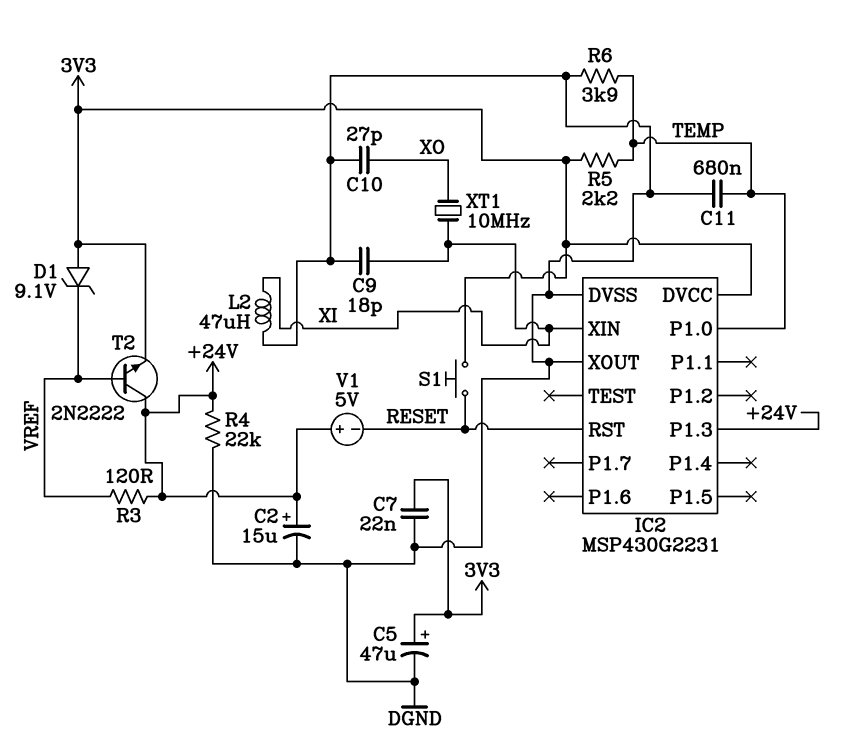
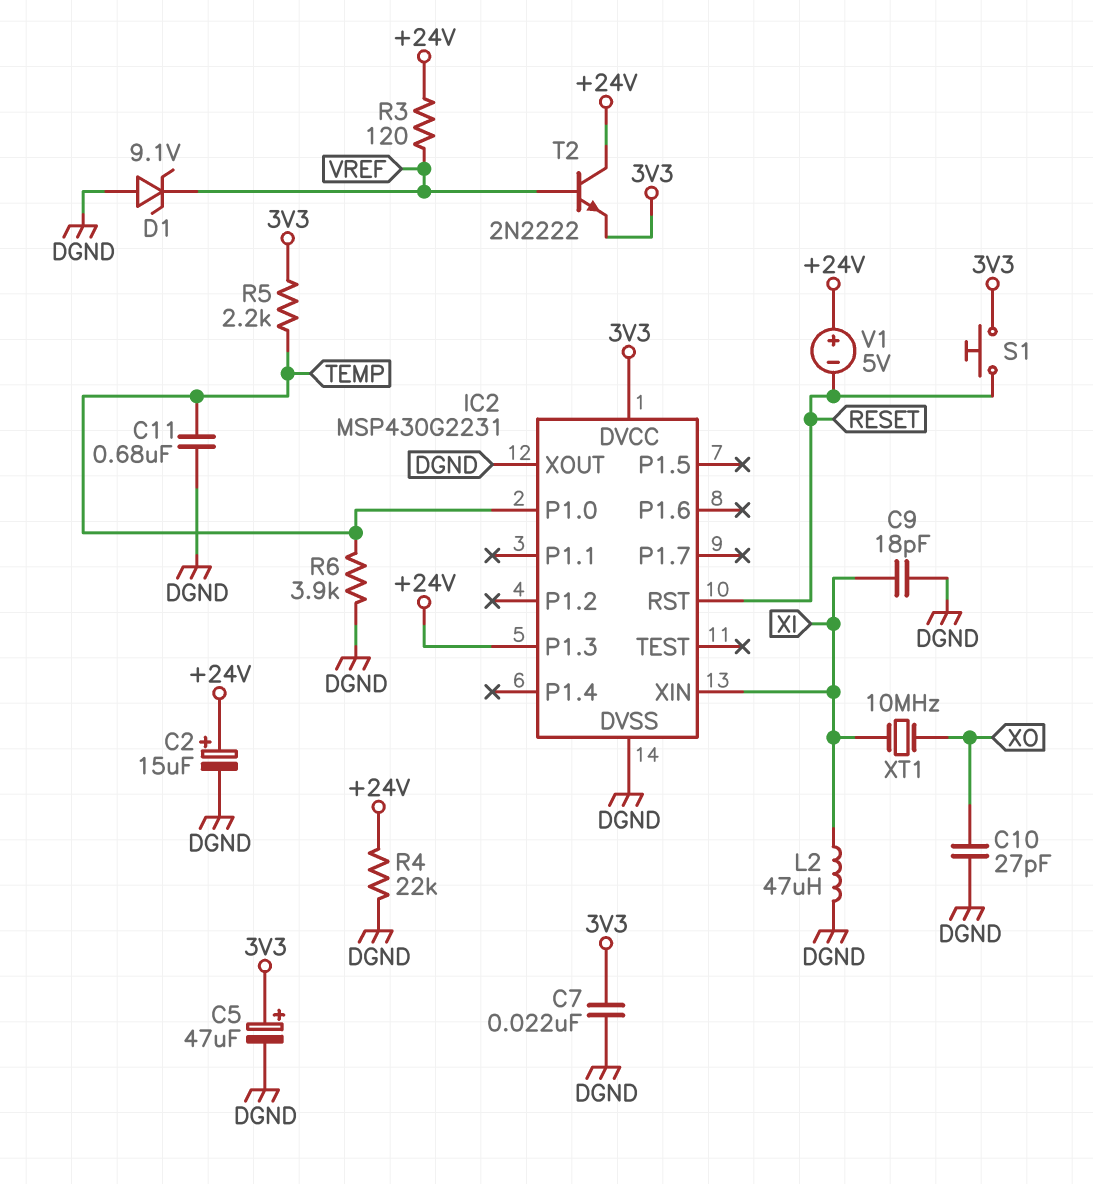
D1: zener 9.1V (A 3V3, K VREF) -> zener 9.1V (A DGND, K VREF)

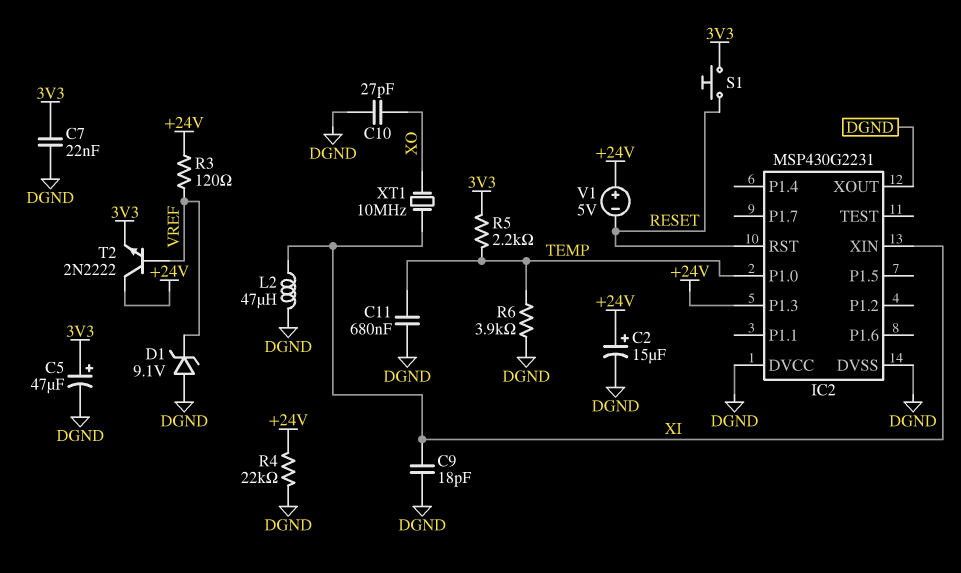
IC2 pin DVCC: 3V3 -> DGND

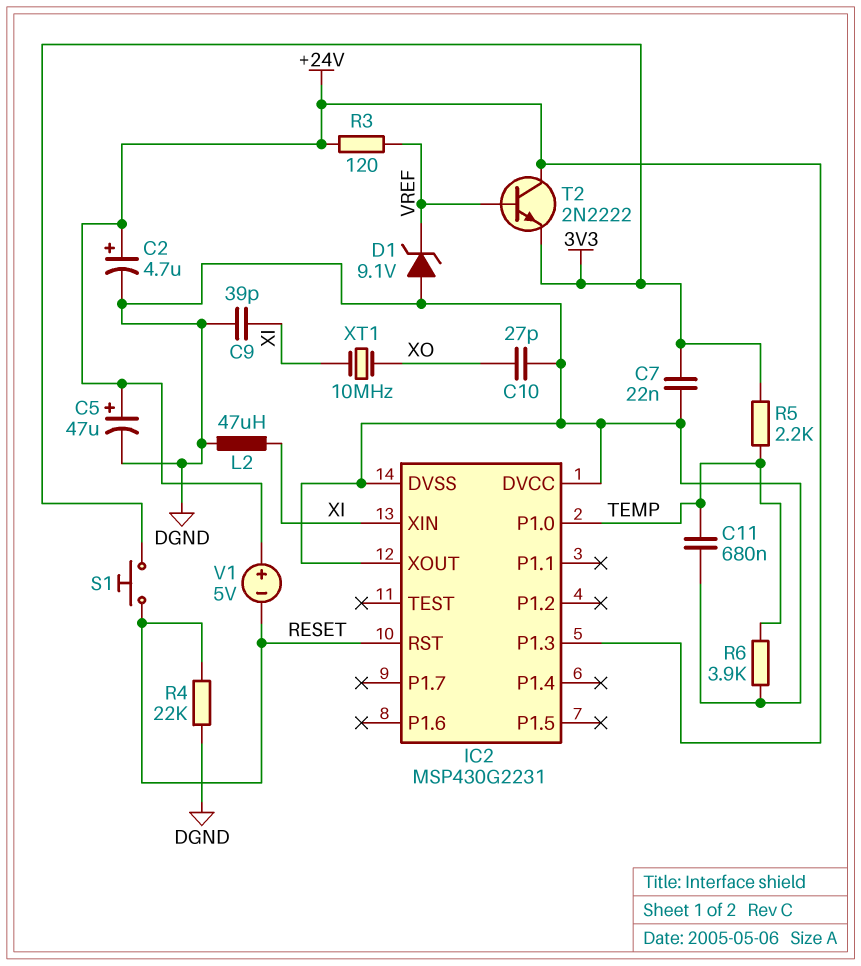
C2: 15uF (plus +24V, minus DGND) -> 4.7uF (plus +24V, minus DGND)
C5: 47uF (plus 3V3, minus DGND) -> 47uF (plus +24V, minus DGND)
C9: 18pF (DGND, XI) -> 39pF (DGND, XI)
R4: 22k (+24V, DGND) -> 22k (DGND, RESET)

